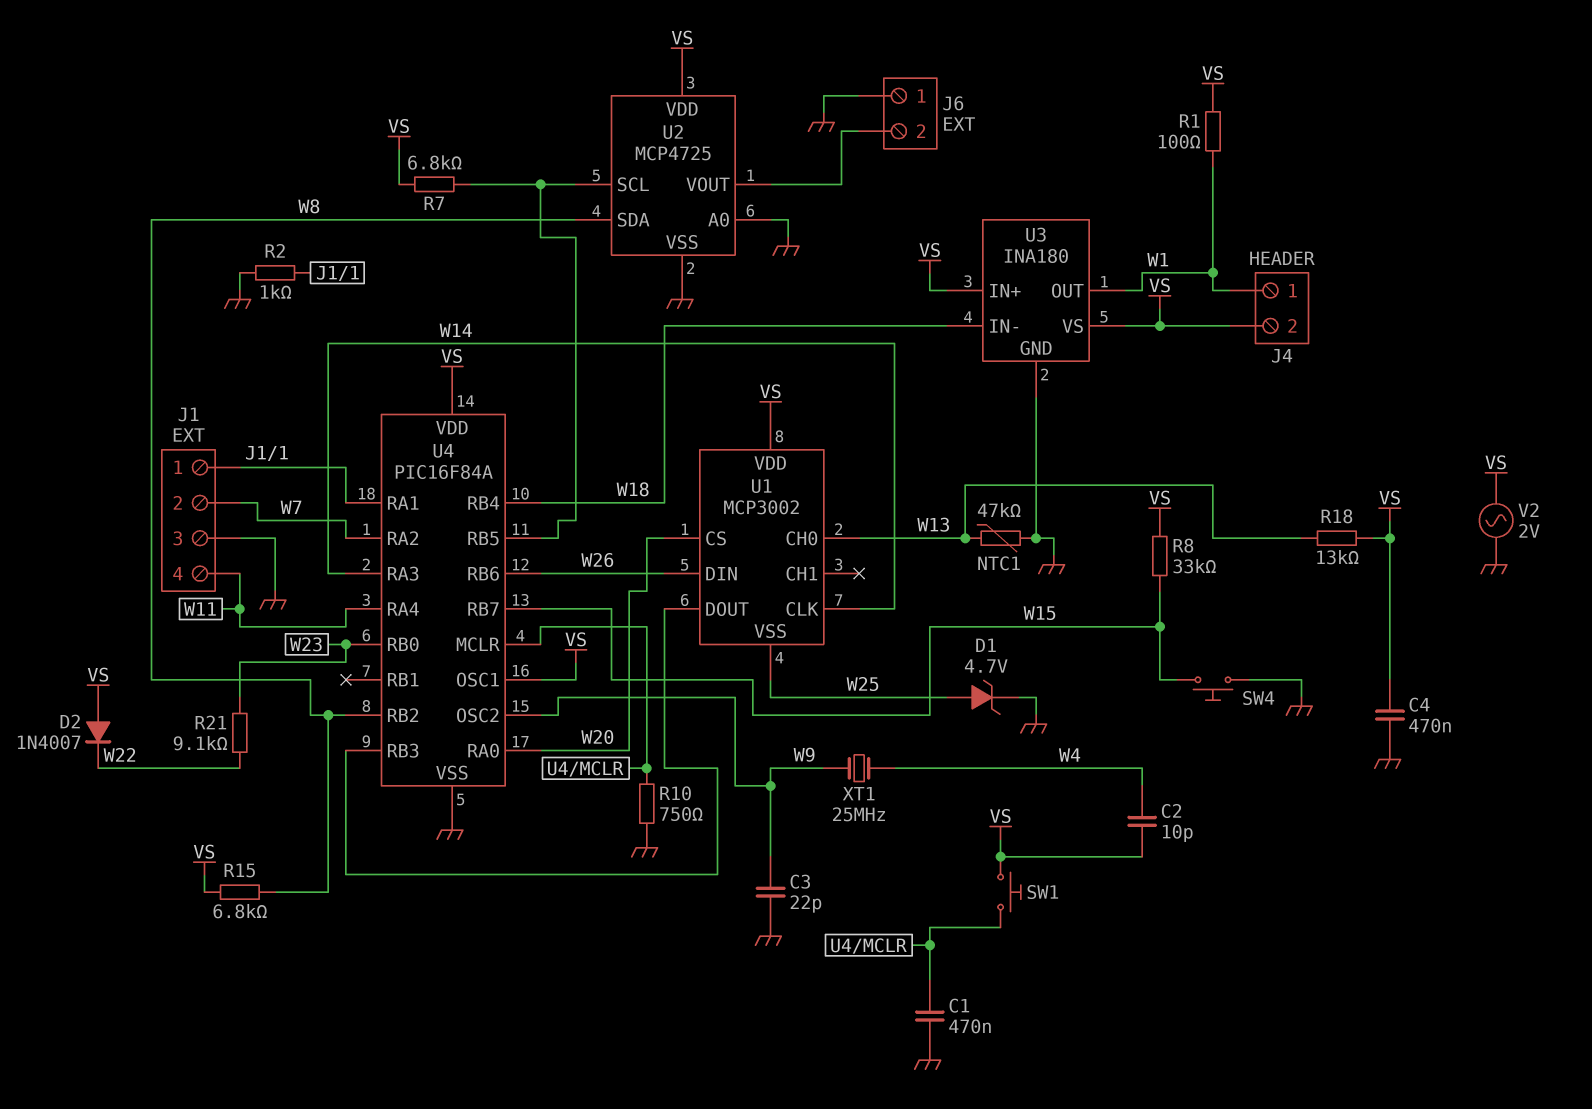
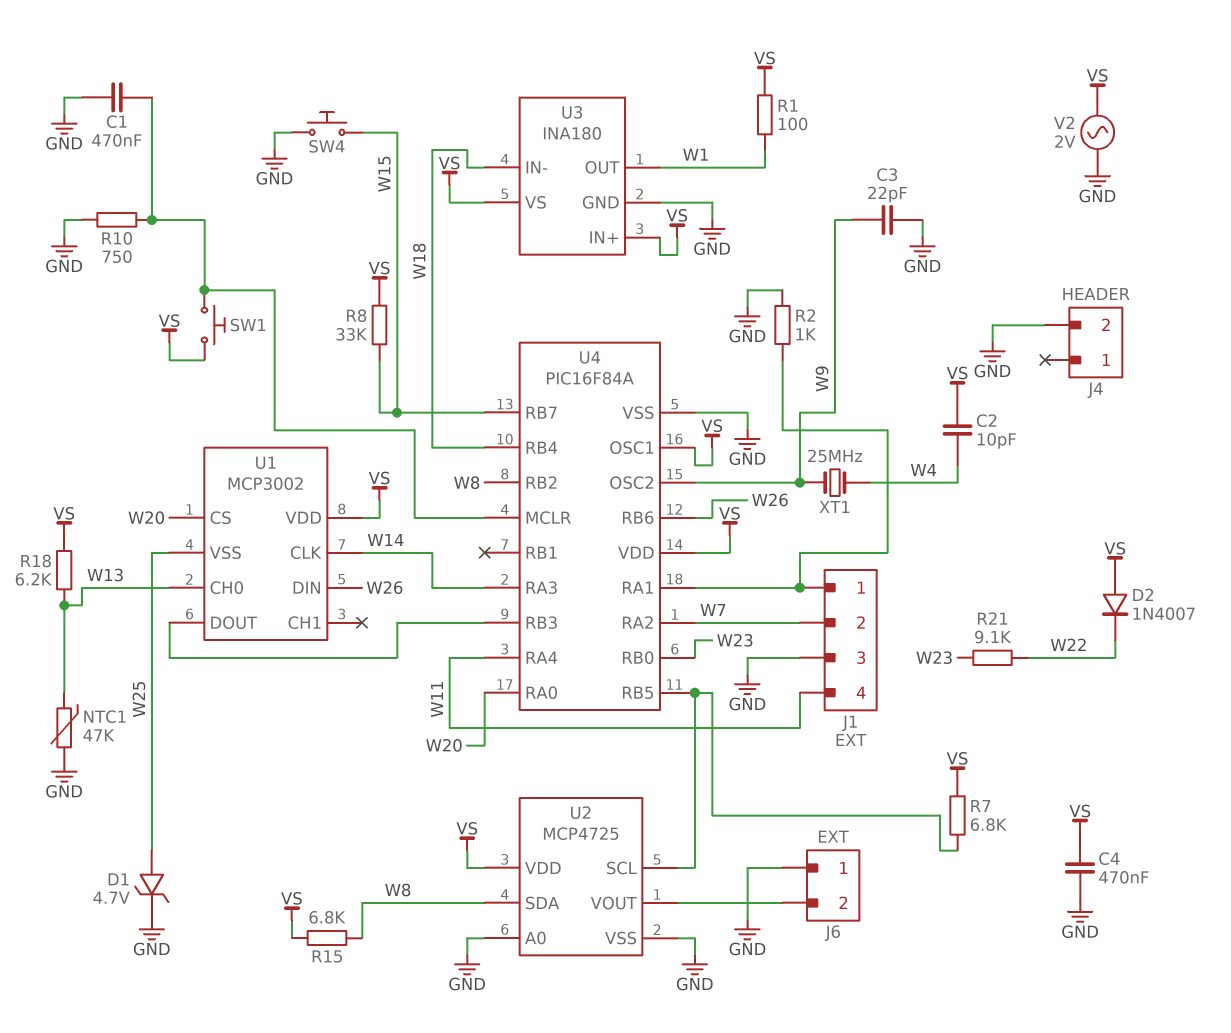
J4 pin 1: W1 -> none
J4 pin 2: VS -> GND
R18: 13k (VS, W13) -> 6.2k (VS, W13)

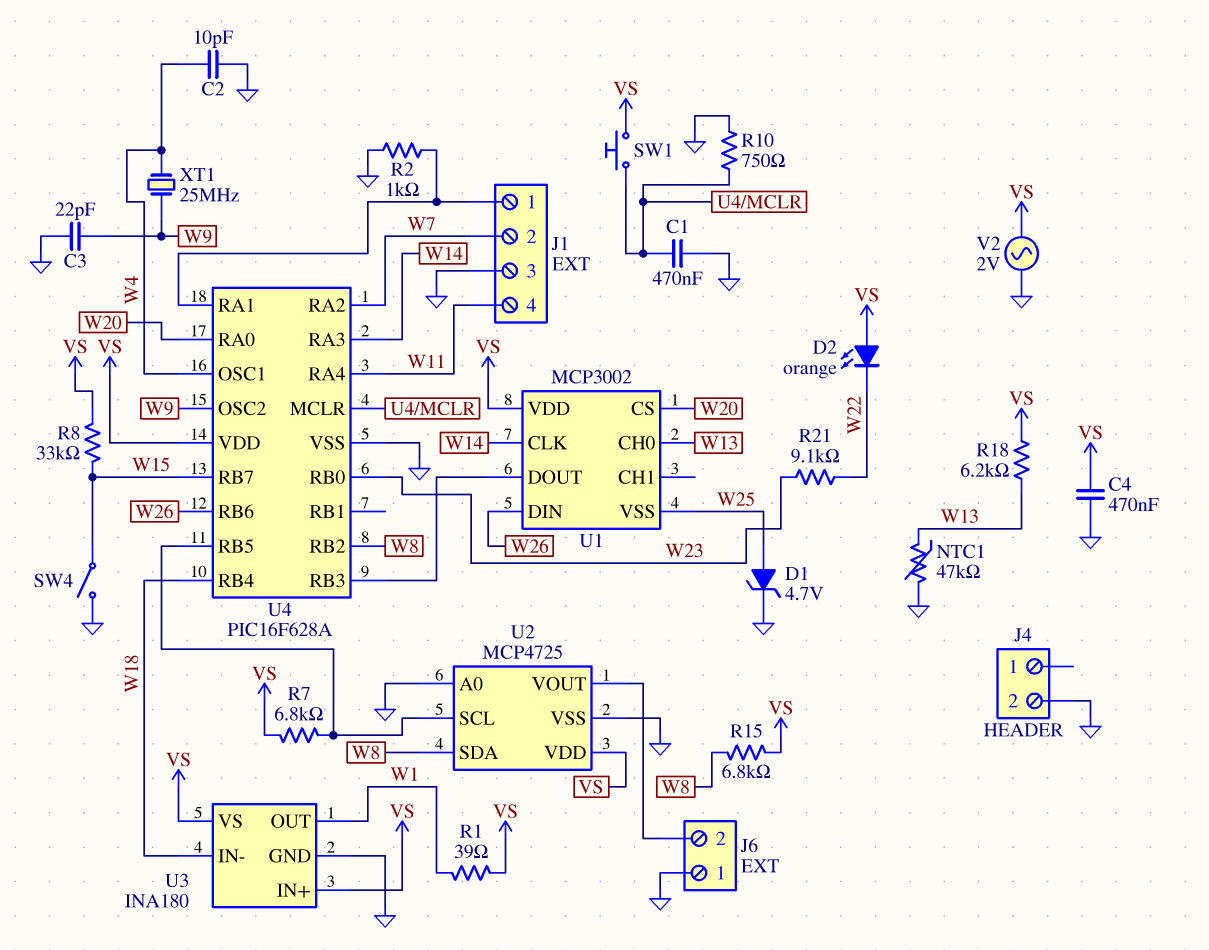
C2: 10pF (VS, W4) -> 10pF (GND, W4)
D2: diode 1N4007 (A VS, K W22) -> LED orange (A VS, K W22)
R1: 100 (VS, W1) -> 39 (VS, W1)
SW4: button (GND, W15) -> switch (GND, W15)
U4: PIC16F84A -> PIC16F628A
U4 pin OSC1: VS -> W4

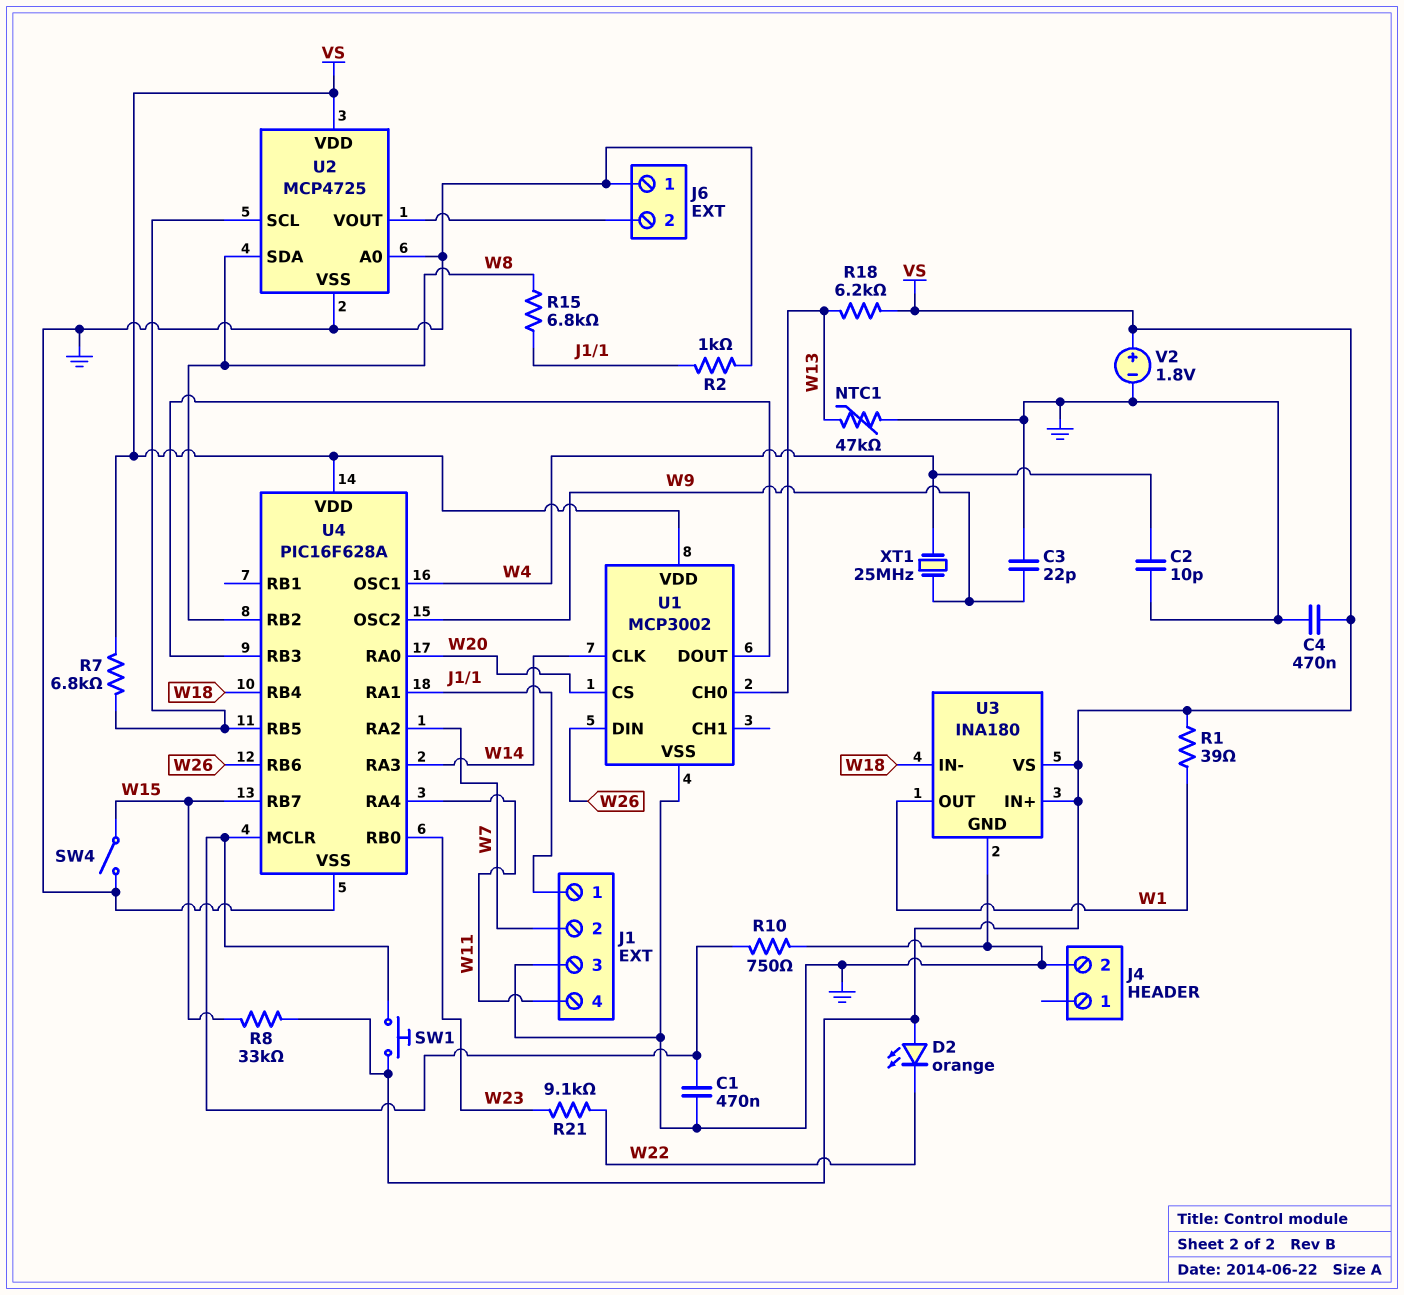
D1: zener 4.7V (A W25, K GND) -> none
R15: 6.8k (VS, W8) -> 6.8k (J1/1, W8)
U1 pin VSS: W25 -> GND
V2: AC 2V (GND, VS) -> 1.8V (plus VS, minus GND)

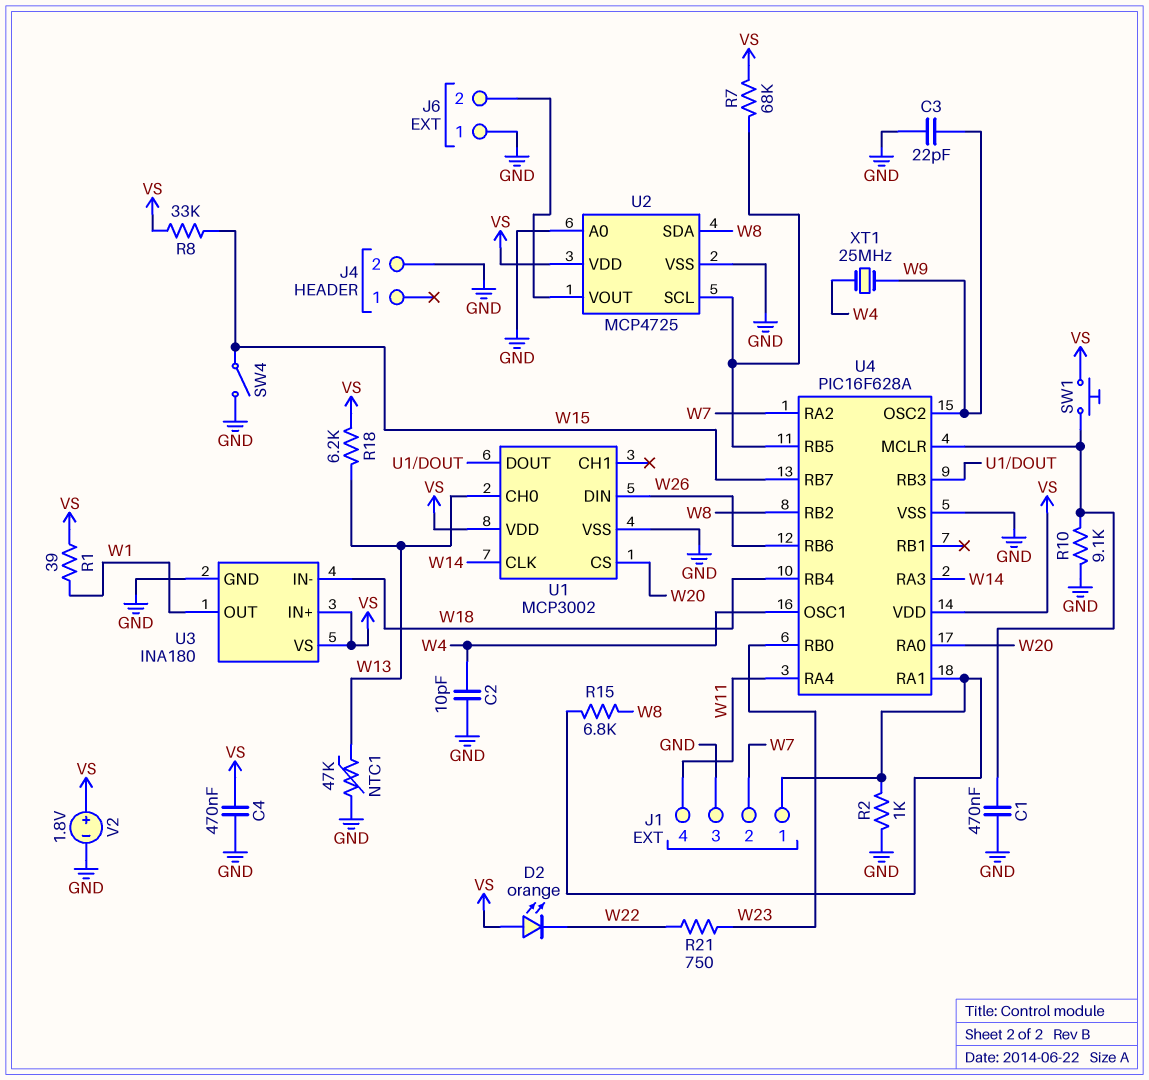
R7: 6.8k (U2/SCL, VS) -> 68k (U2/SCL, VS)
R10: 750 (GND, U4/MCLR) -> 9.1k (GND, U4/MCLR)
R21: 9.1k (W22, W23) -> 750 (W22, W23)

